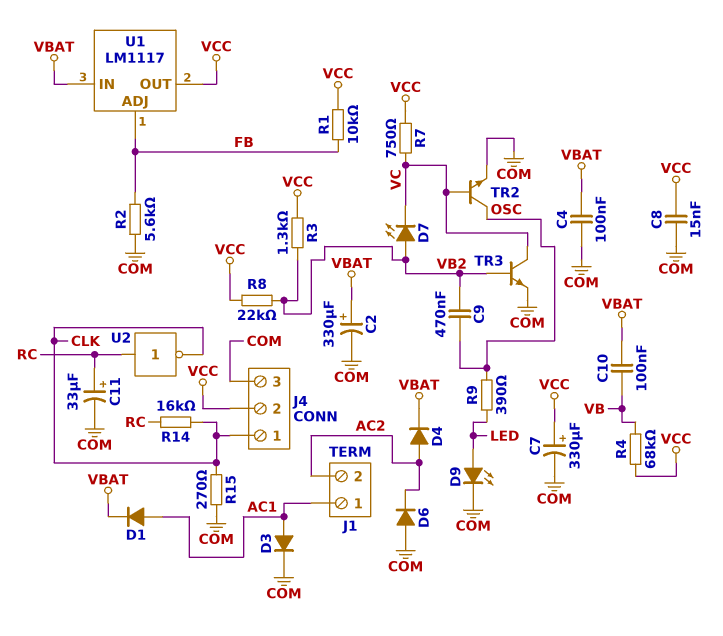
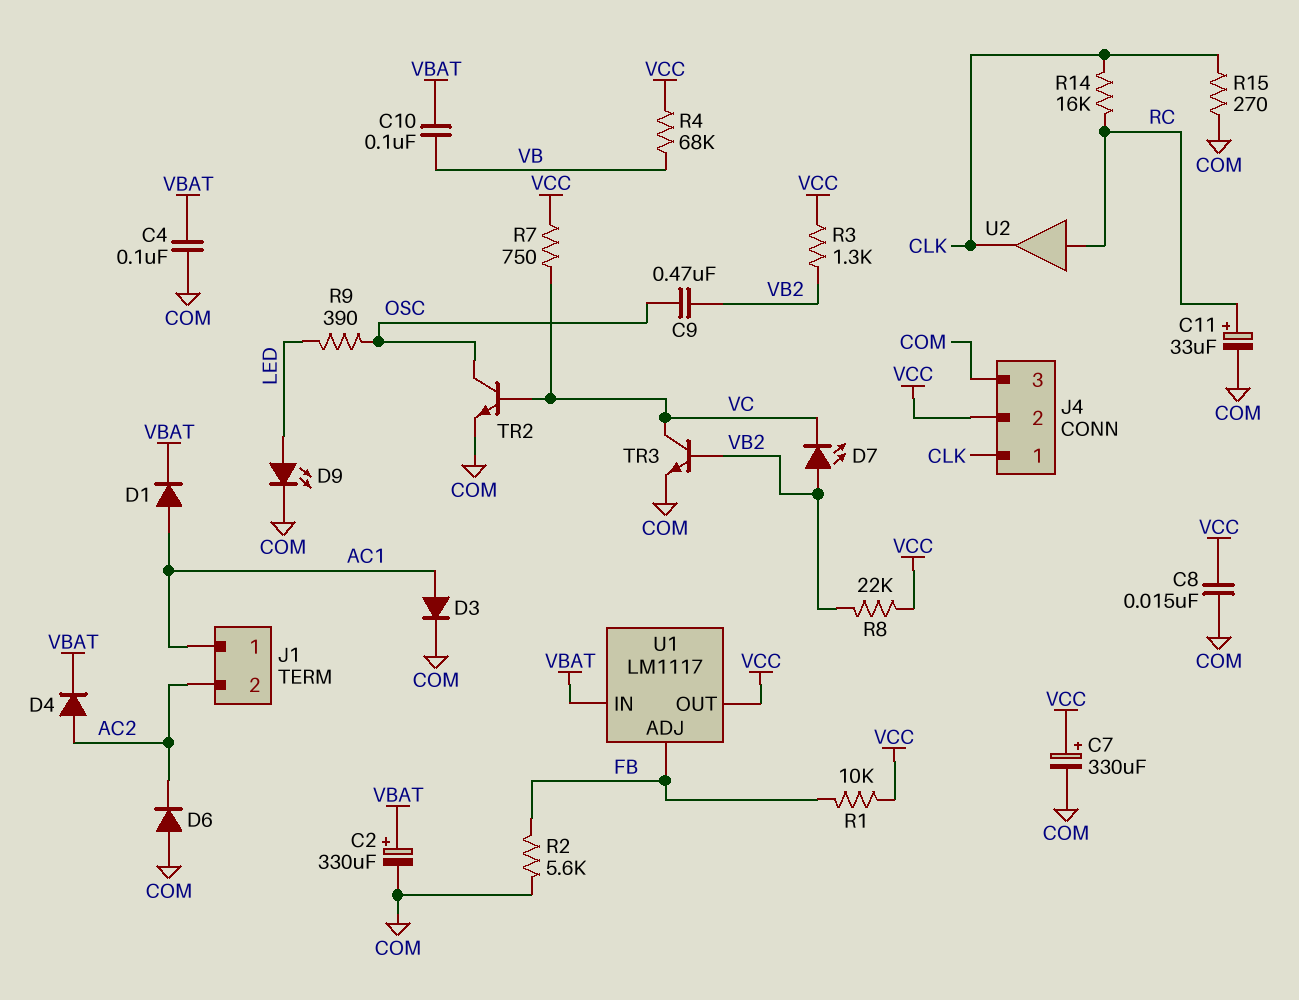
U2: NOT (in RC, out CLK) -> buffer (in RC, out CLK)

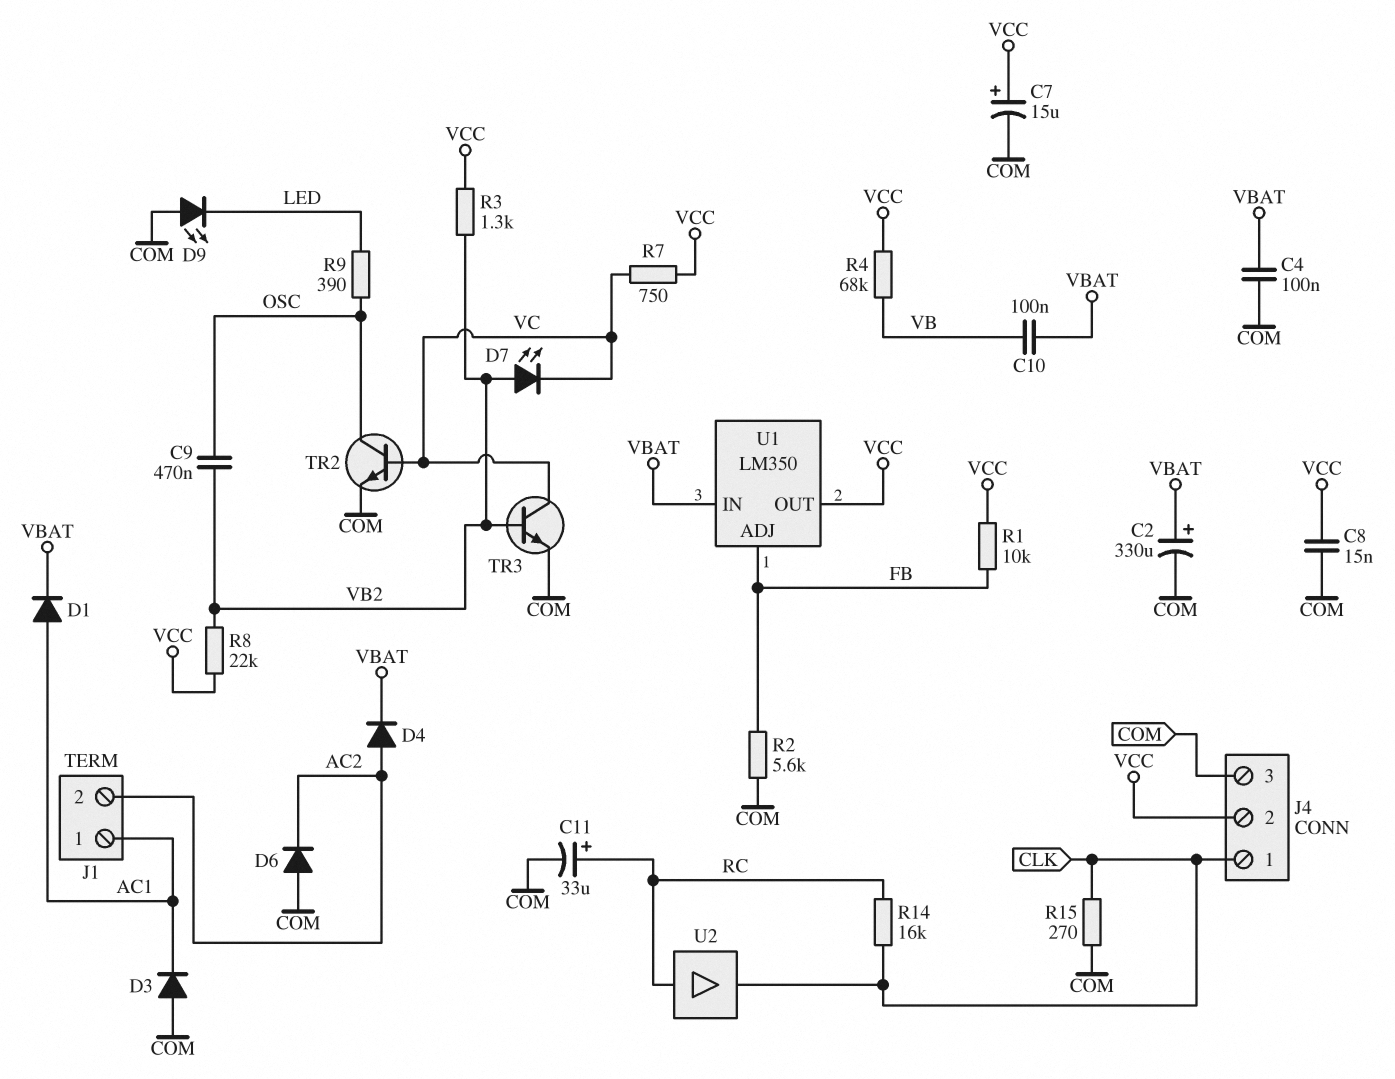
C7: 330uF (plus VCC, minus COM) -> 15uF (plus VCC, minus COM)
D3: diode (A AC1, K COM) -> diode (A COM, K AC1)
D9: LED (A LED, K COM) -> LED (A COM, K LED)
U1: LM1117 -> LM350

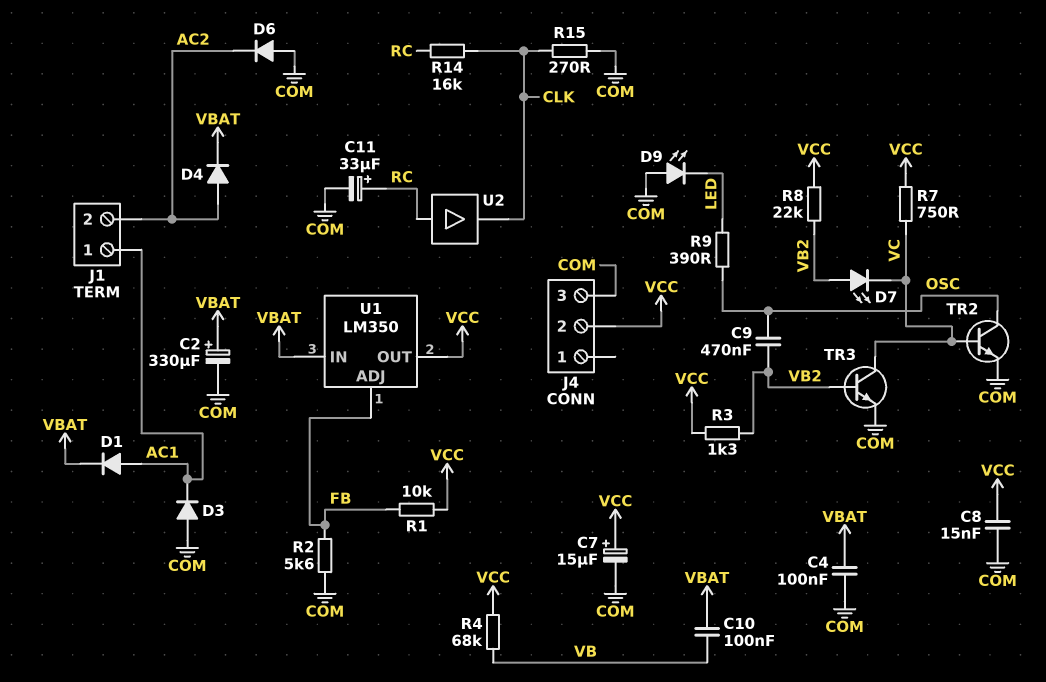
J4 pin 1: CLK -> none

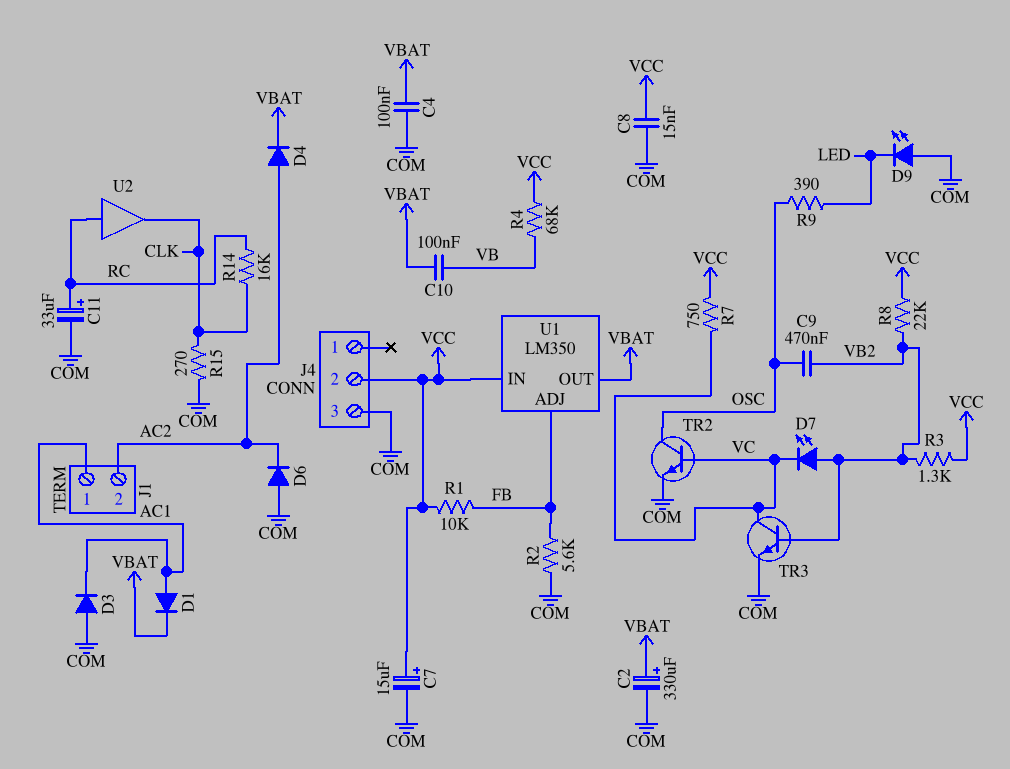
U1 pin IN: VBAT -> VCC
U1 pin OUT: VCC -> VBAT

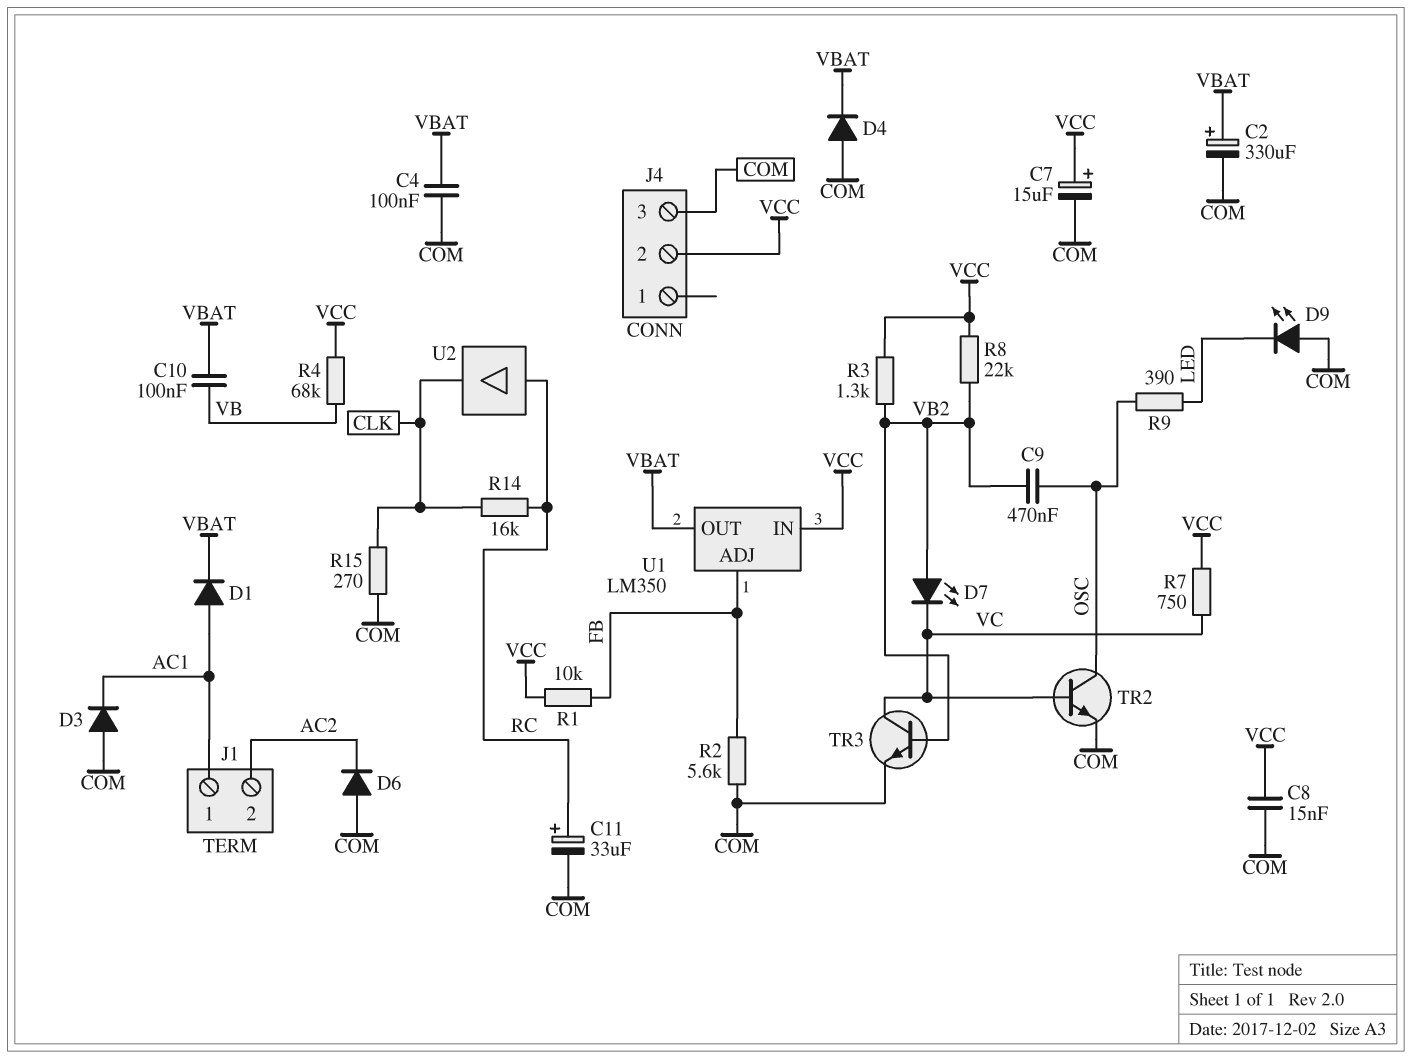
D4: diode (A AC2, K VBAT) -> diode (A COM, K VBAT)

